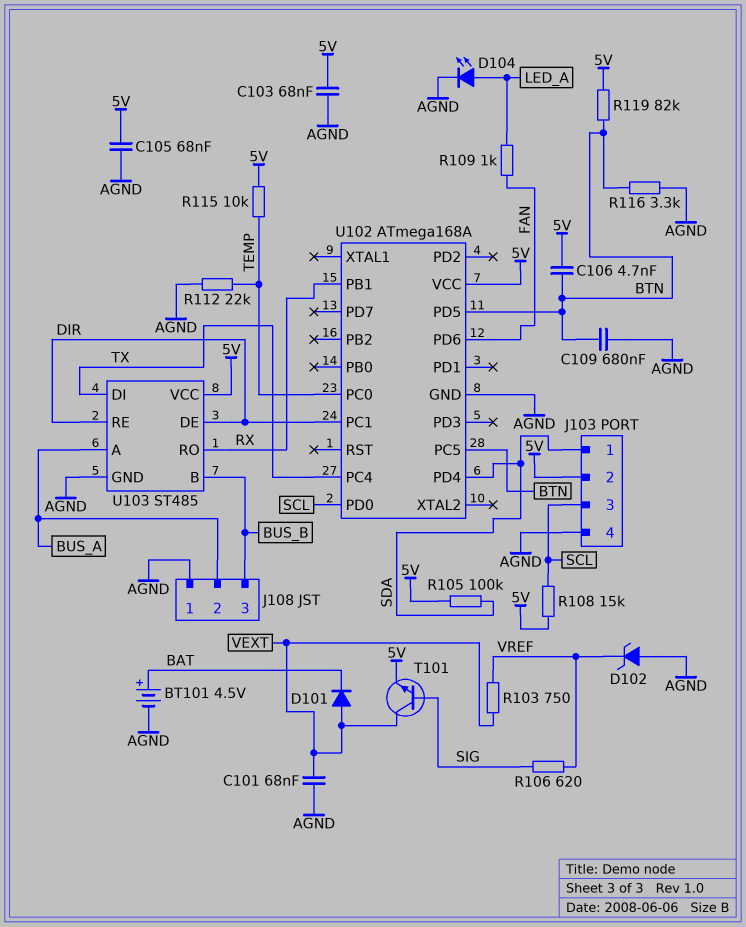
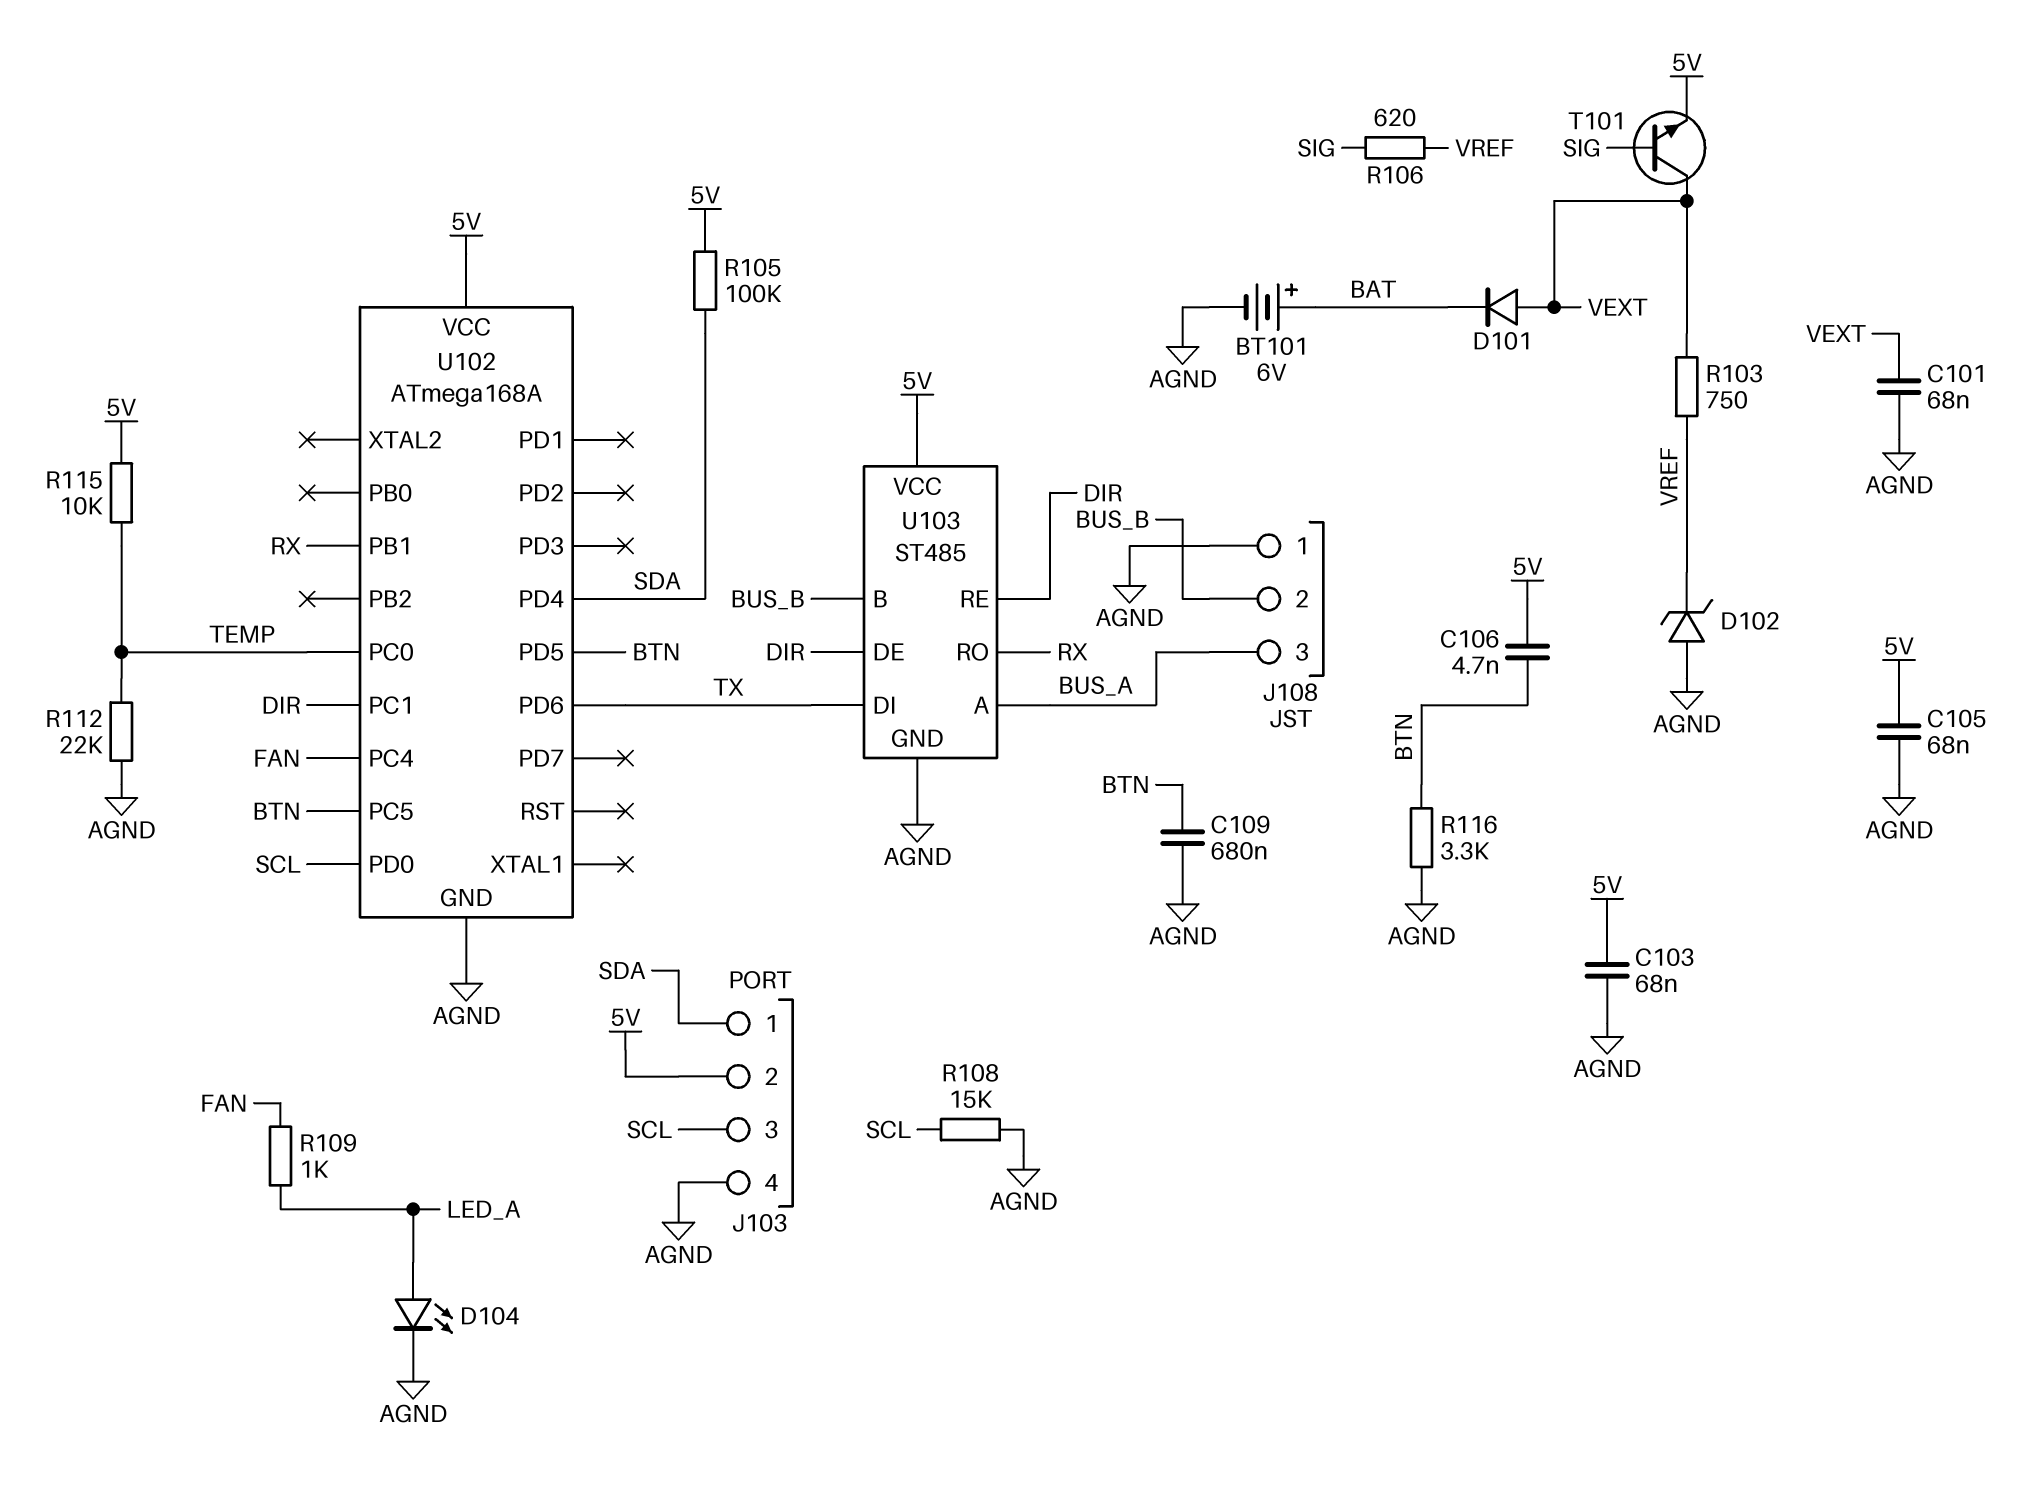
BT101: 4.5V (plus BAT, minus AGND) -> 6V (plus BAT, minus AGND)
J108 pin 2: BUS_A -> BUS_B
J108 pin 3: BUS_B -> BUS_A
R108: 15k (5V, SCL) -> 15k (AGND, SCL)
R119: 82k (5V, BTN) -> none
U102 pin PC4: TX -> FAN
U102 pin PD6: FAN -> TX

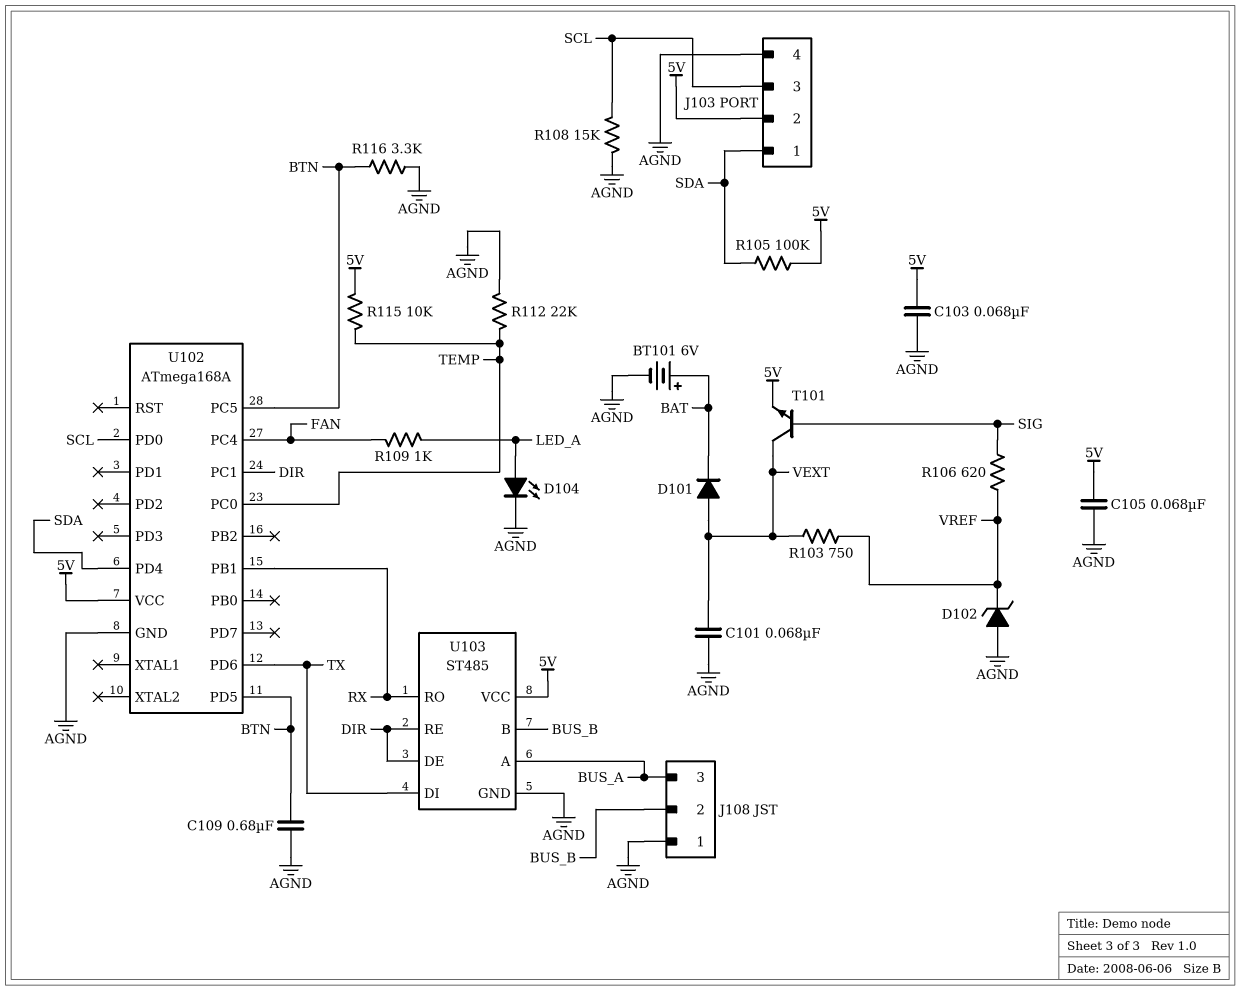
C106: 4.7nF (5V, BTN) -> none

